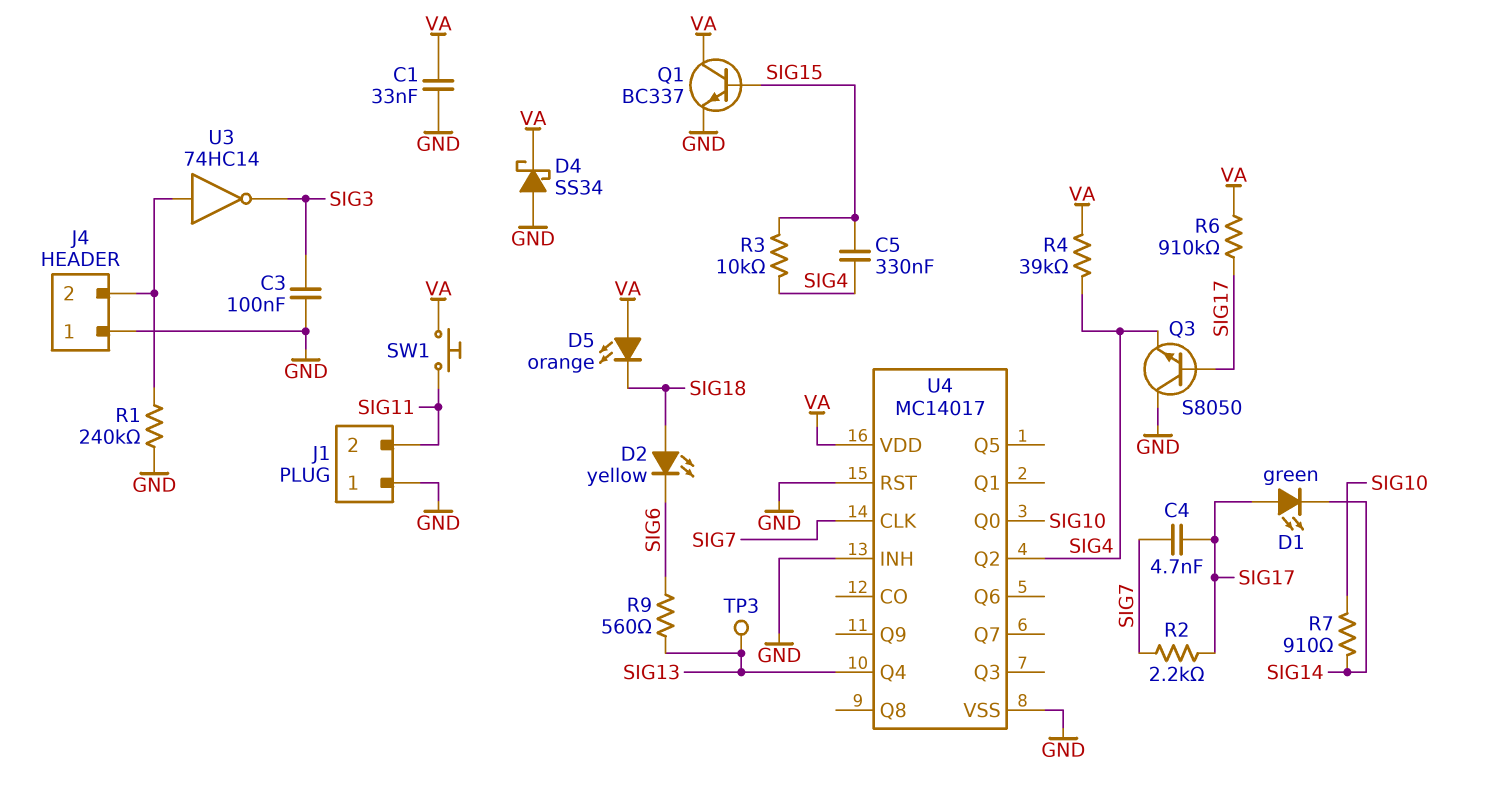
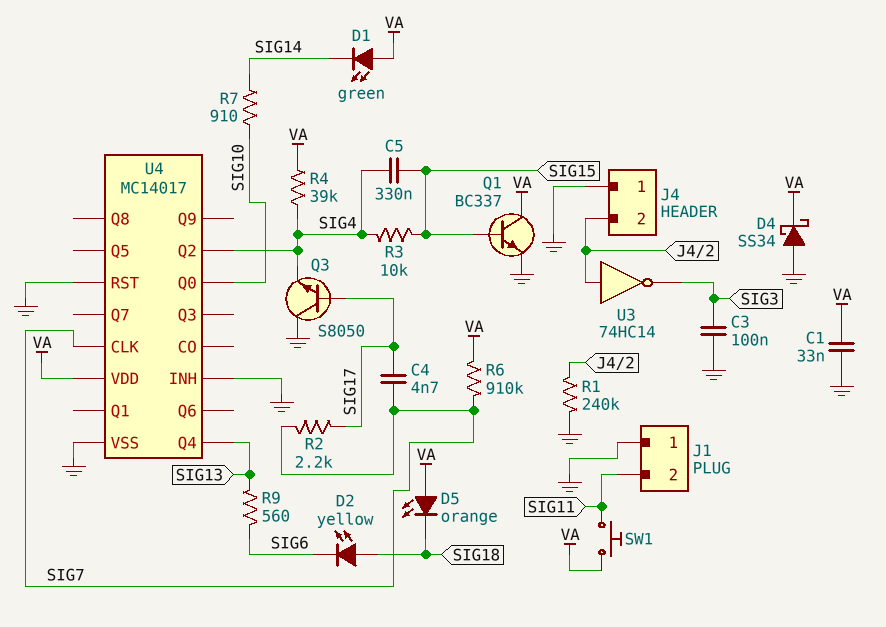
D1: LED green (A SIG17, K SIG14) -> LED green (A VA, K SIG14)
R6: 910k (SIG17, VA) -> 910k (SIG7, VA)
TP3: test point (SIG13) -> none

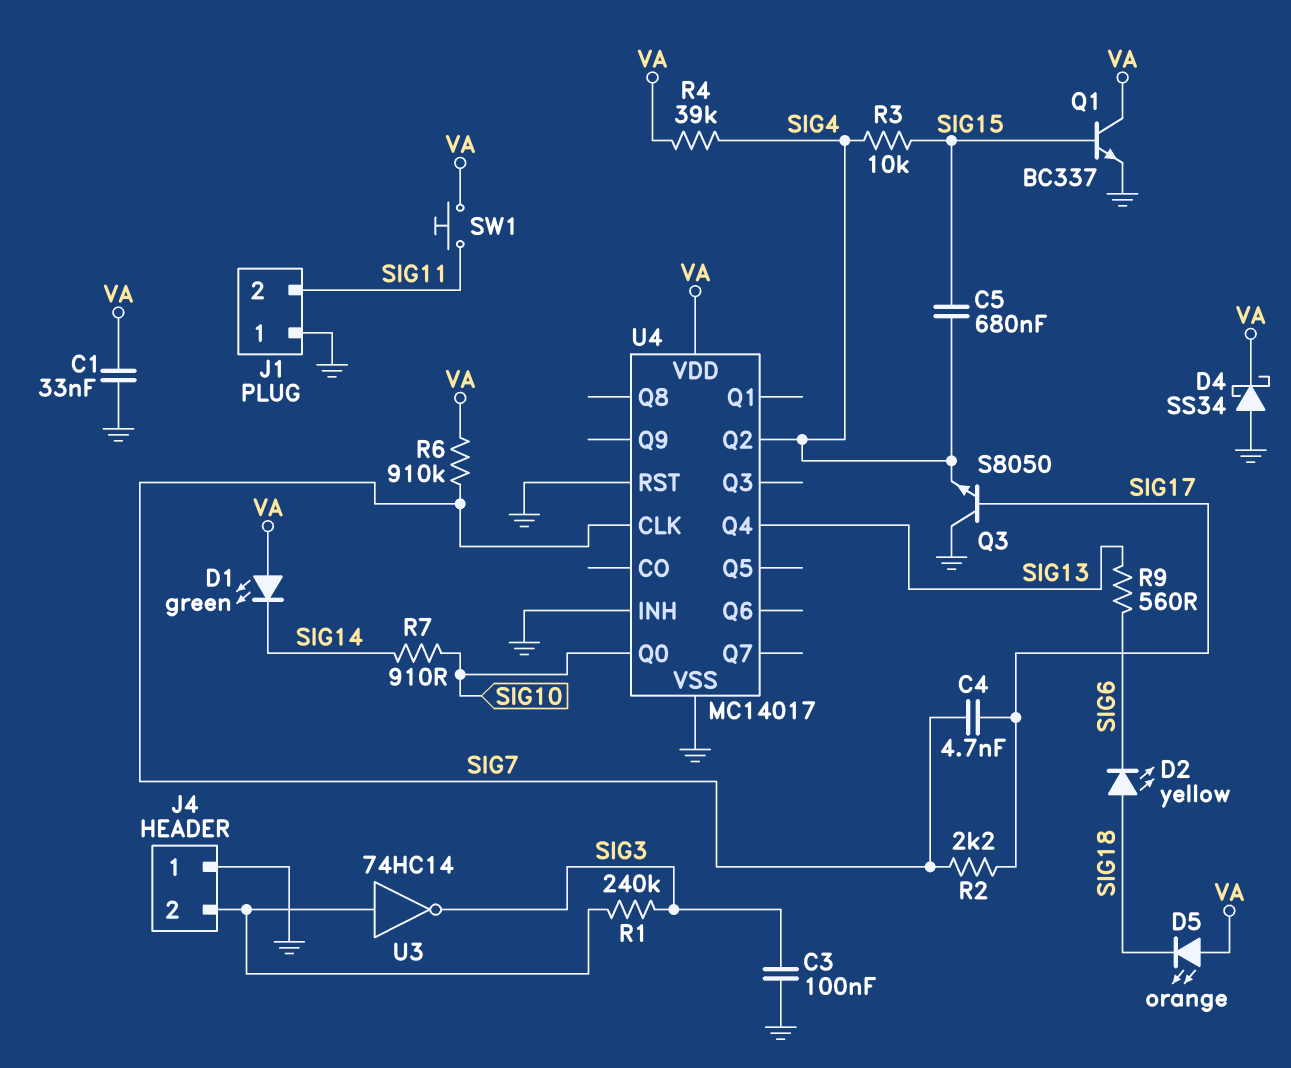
C5: 330nF (SIG4, SIG15) -> 680nF (SIG4, SIG15)
R1: 240k (GND, J4/2) -> 240k (J4/2, SIG3)

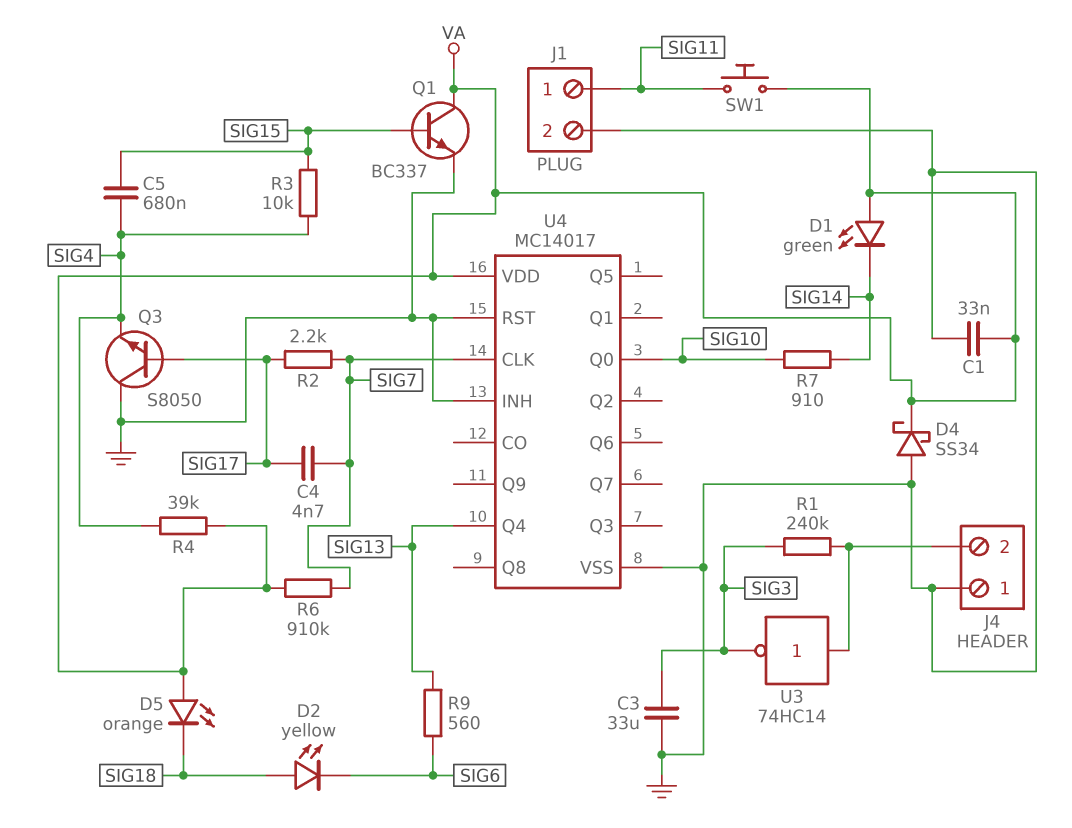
C3: 100nF (GND, SIG3) -> 33uF (GND, SIG3)
J1 pin 1: GND -> SIG11
J1 pin 2: SIG11 -> GND
U4 pin Q2: SIG4 -> none

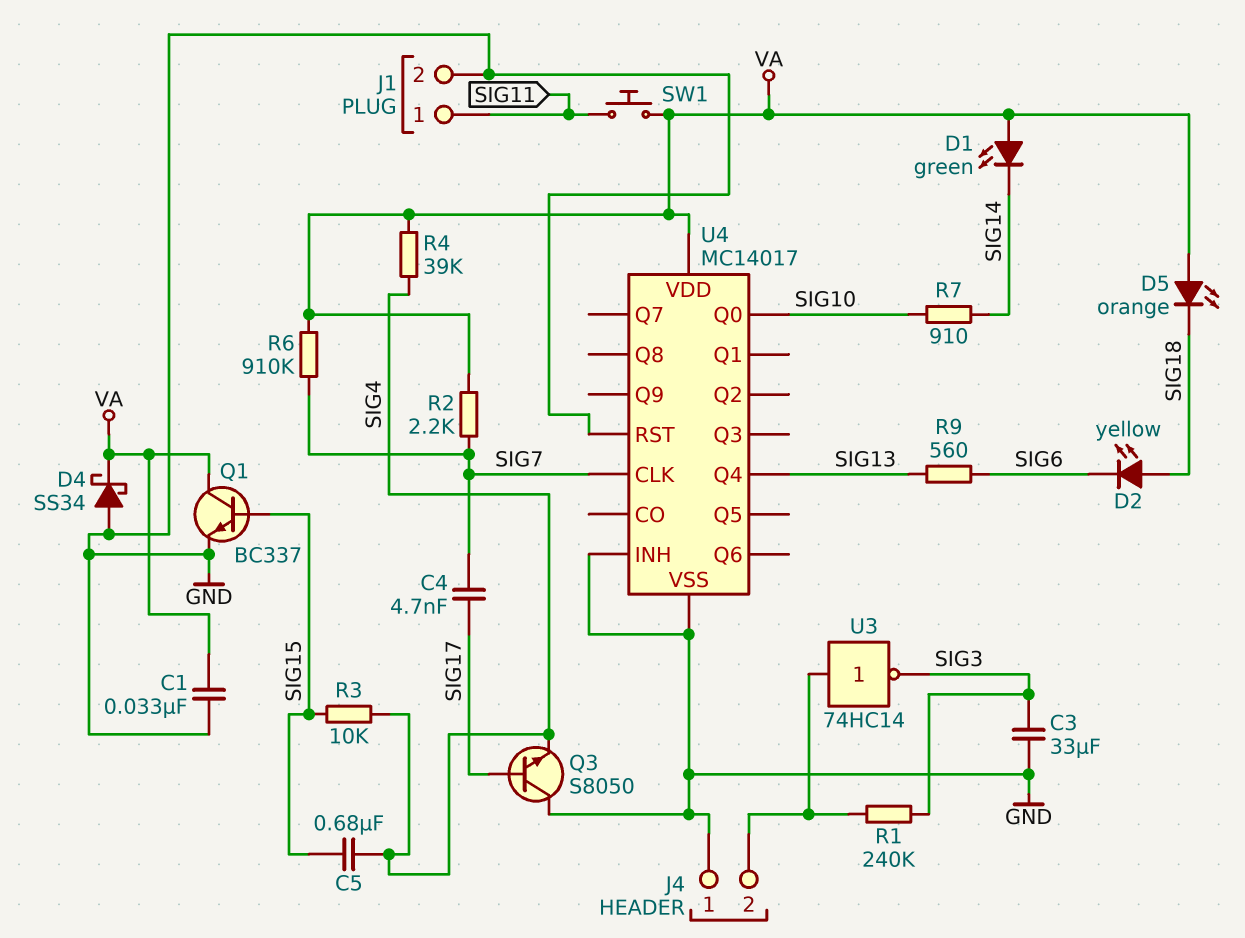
R2: 2.2k (SIG7, SIG17) -> 2.2k (SIG7, VA)

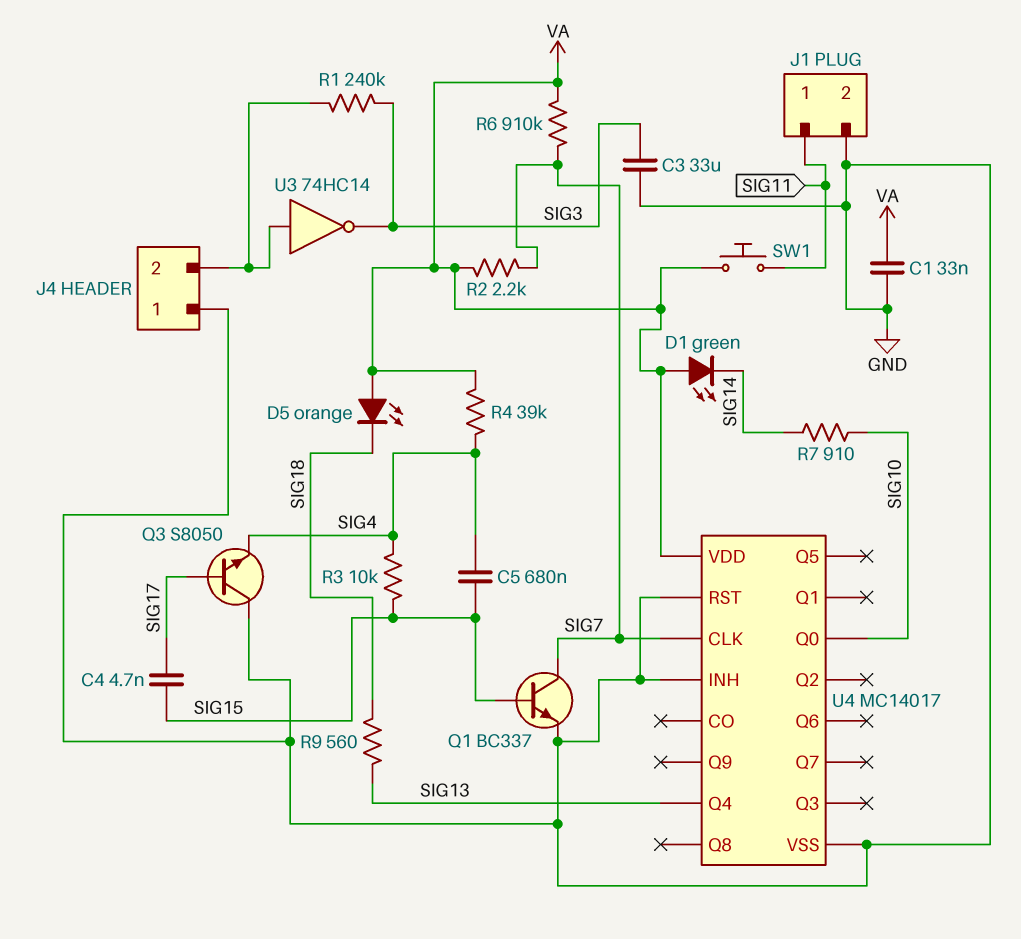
C4: 4.7nF (SIG7, SIG17) -> 4.7nF (SIG15, SIG17)
D2: LED yellow (A SIG18, K SIG6) -> none
D4: schottky SS34 (A GND, K VA) -> none
Q1: NPN BC337 (B SIG15, C VA, E GND) -> NPN BC337 (B SIG15, C SIG7, E GND)
R9: 560 (SIG6, SIG13) -> 560 (SIG13, SIG18)

